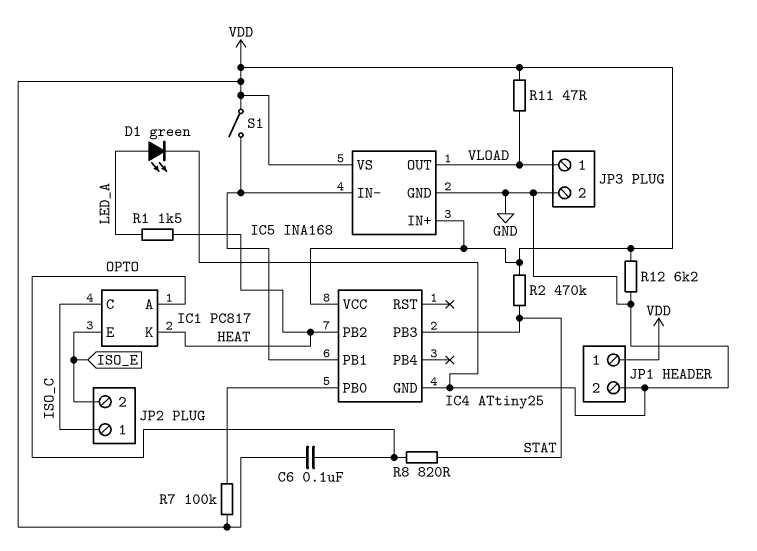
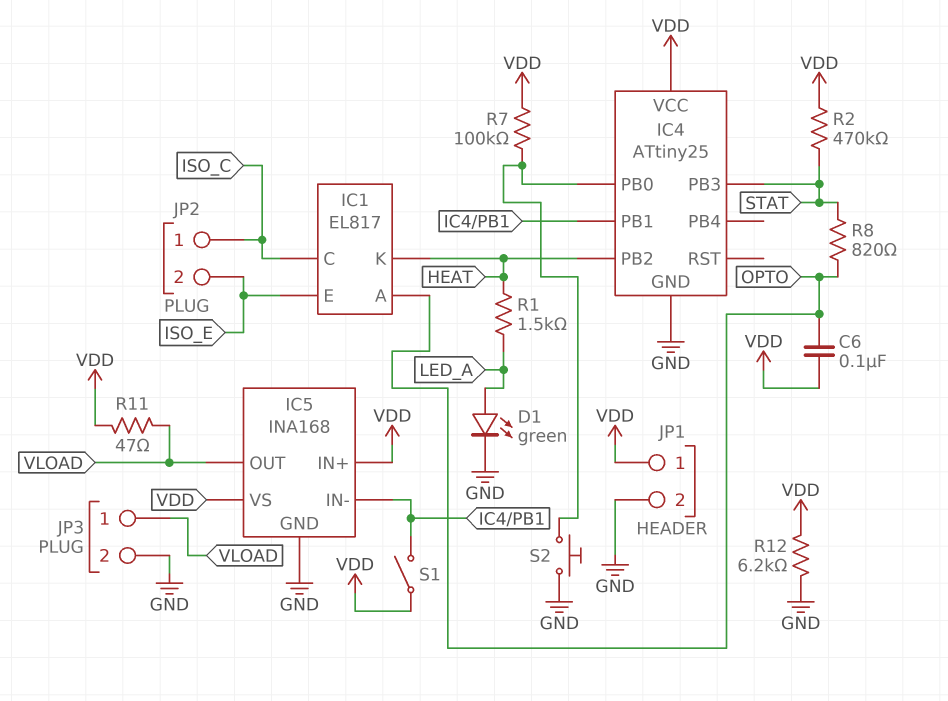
IC1: PC817 -> EL817
S2: none -> button (GND, IC4/PB0)

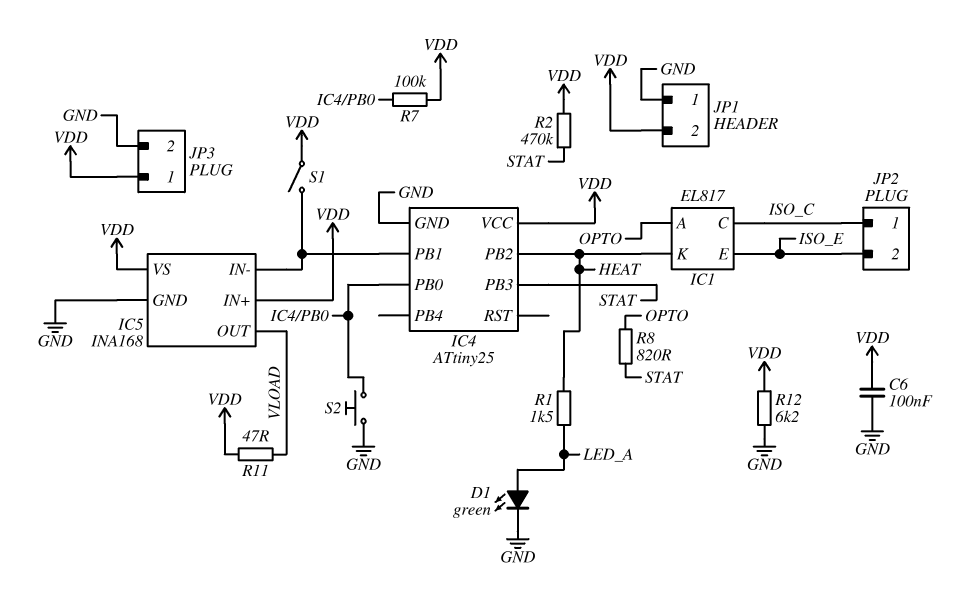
C6: 100nF (OPTO, VDD) -> 100nF (GND, VDD)
JP1 pin 1: VDD -> GND
JP1 pin 2: GND -> VDD
JP3 pin 1: VLOAD -> VDD

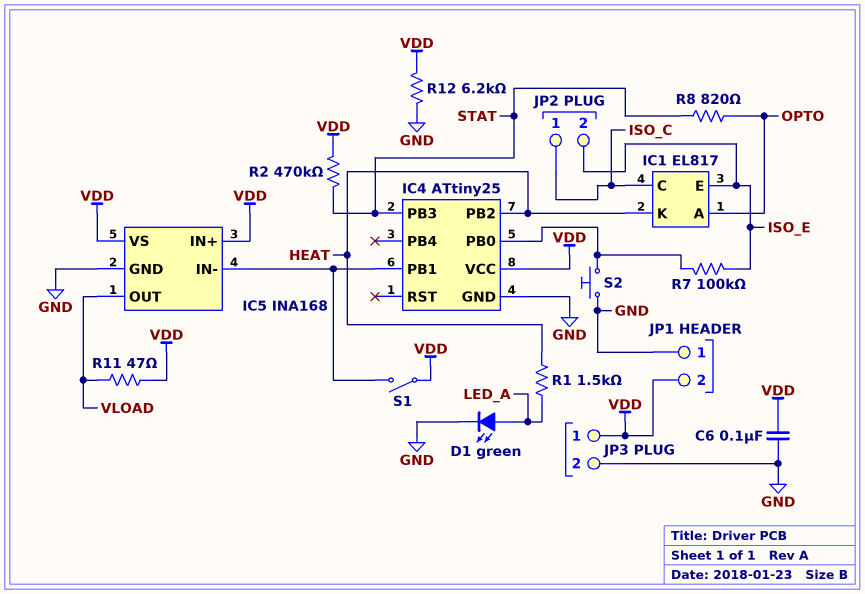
R7: 100k (IC4/PB0, VDD) -> 100k (IC4/PB0, ISO_E)

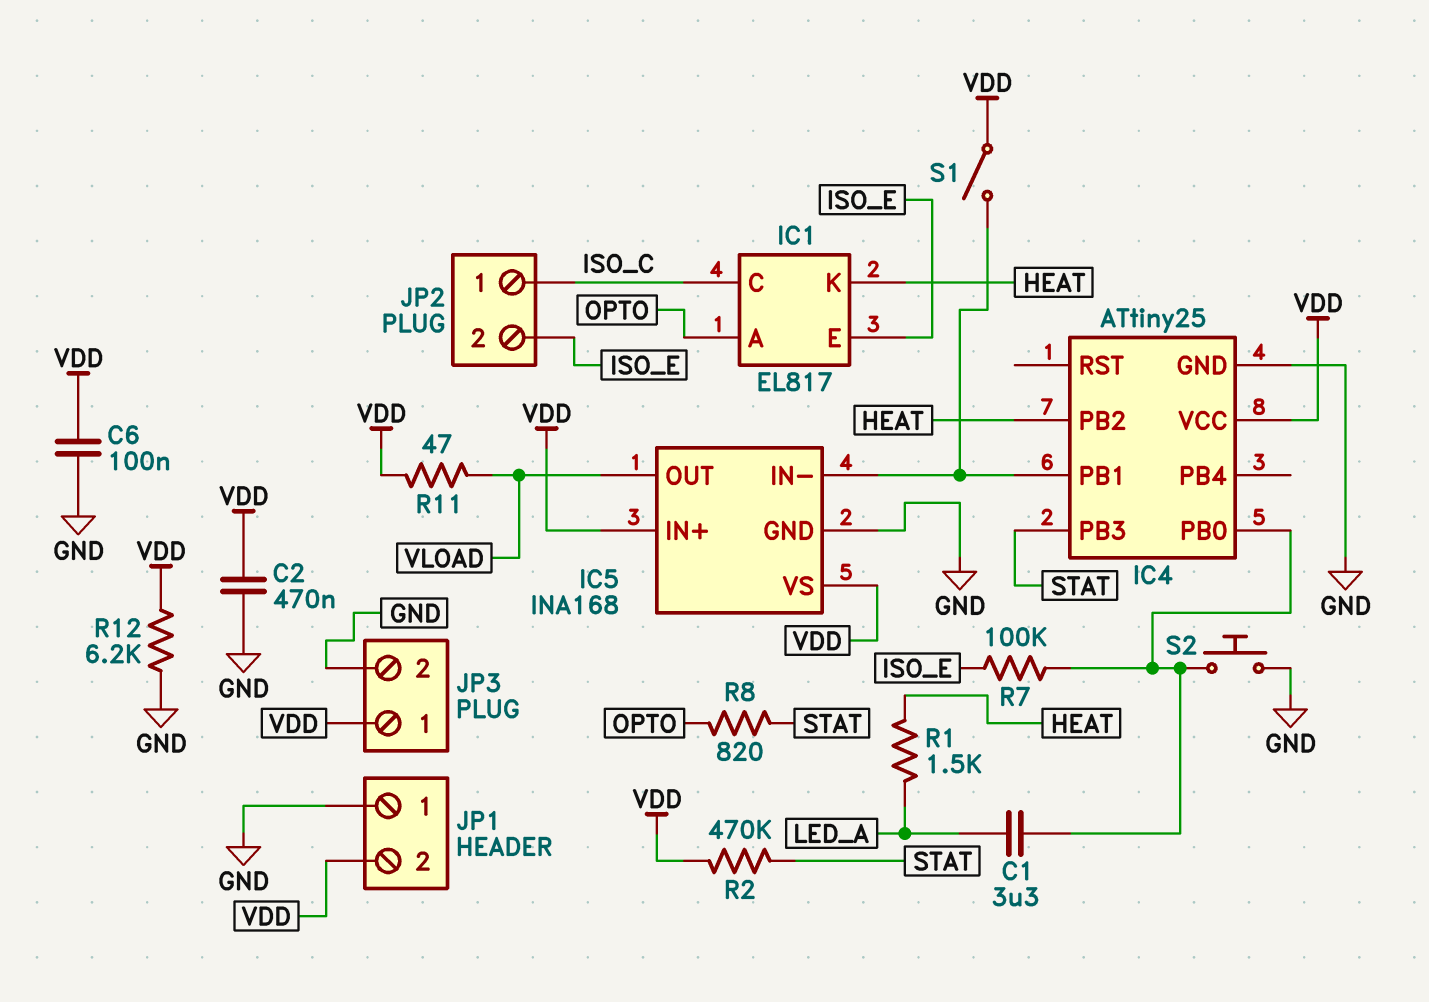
C1: none -> 3.3uF (IC4/PB0, LED_A)
C2: none -> 470nF (GND, VDD)
D1: LED green (A LED_A, K GND) -> none

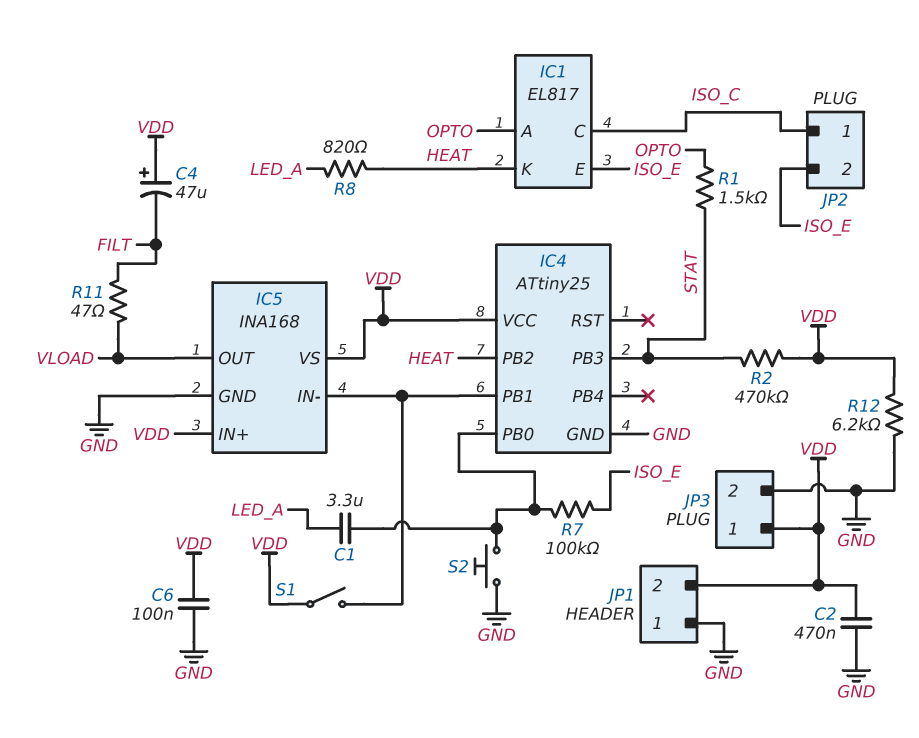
C4: none -> 47uF (plus VDD, minus FILT)
R1: 1.5k (HEAT, LED_A) -> 1.5k (OPTO, STAT)
R8: 820 (OPTO, STAT) -> 820 (HEAT, LED_A)
R11: 47 (VDD, VLOAD) -> 47 (FILT, VLOAD)

